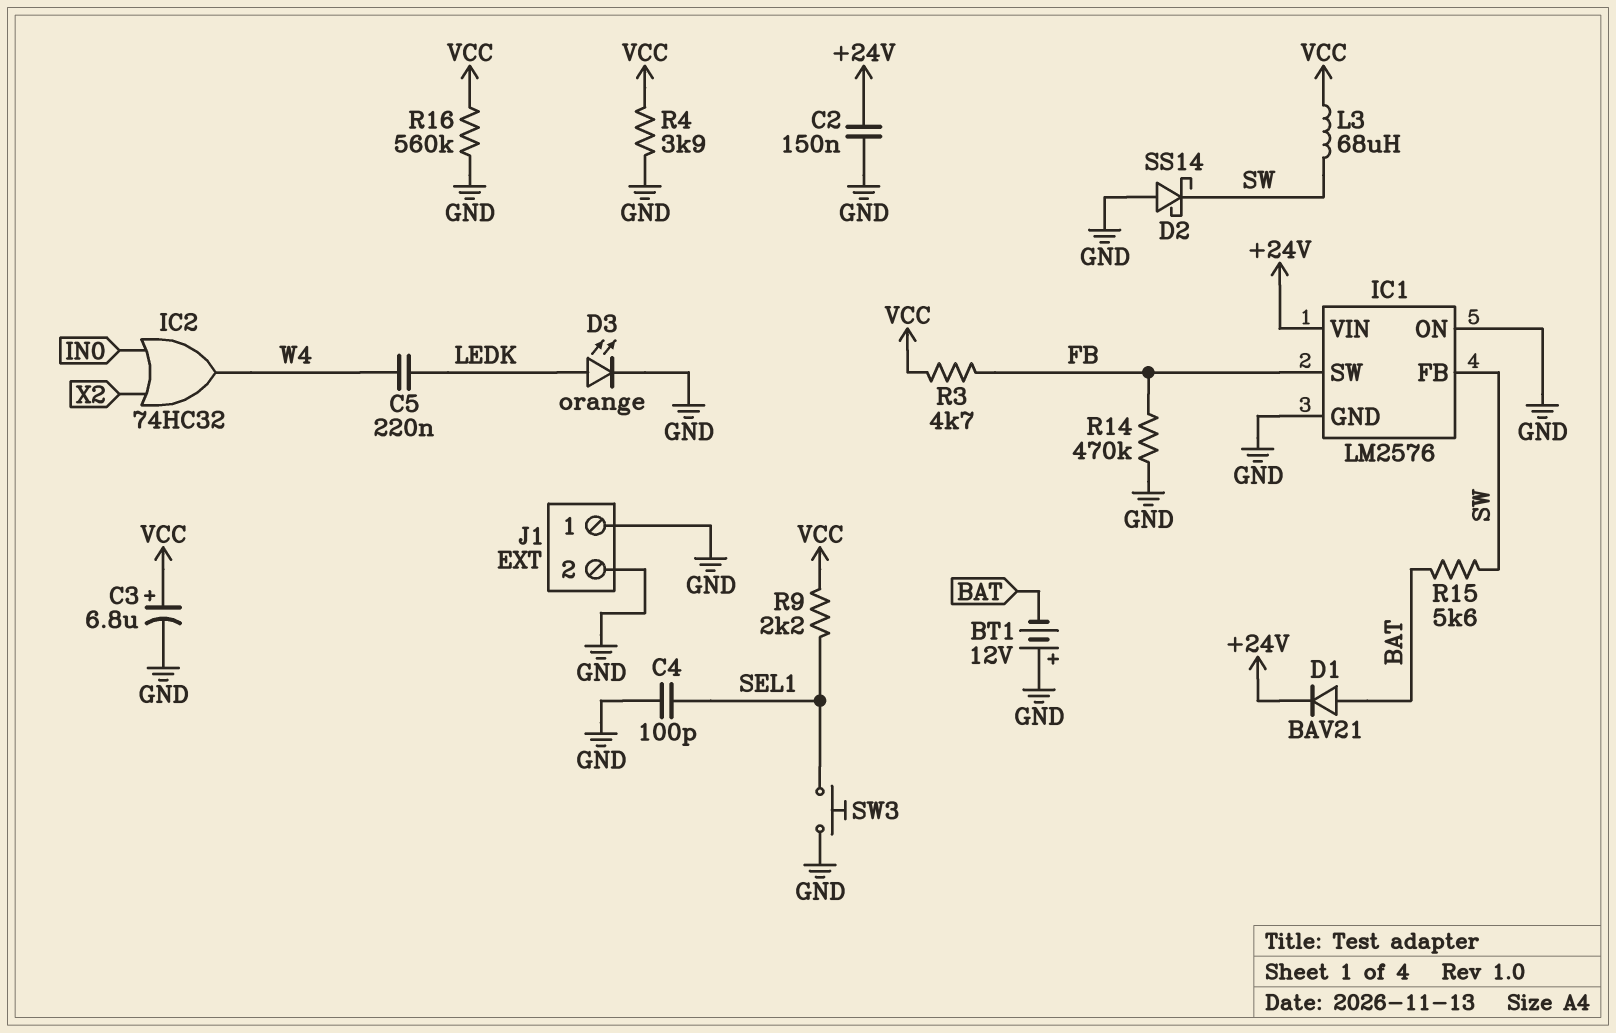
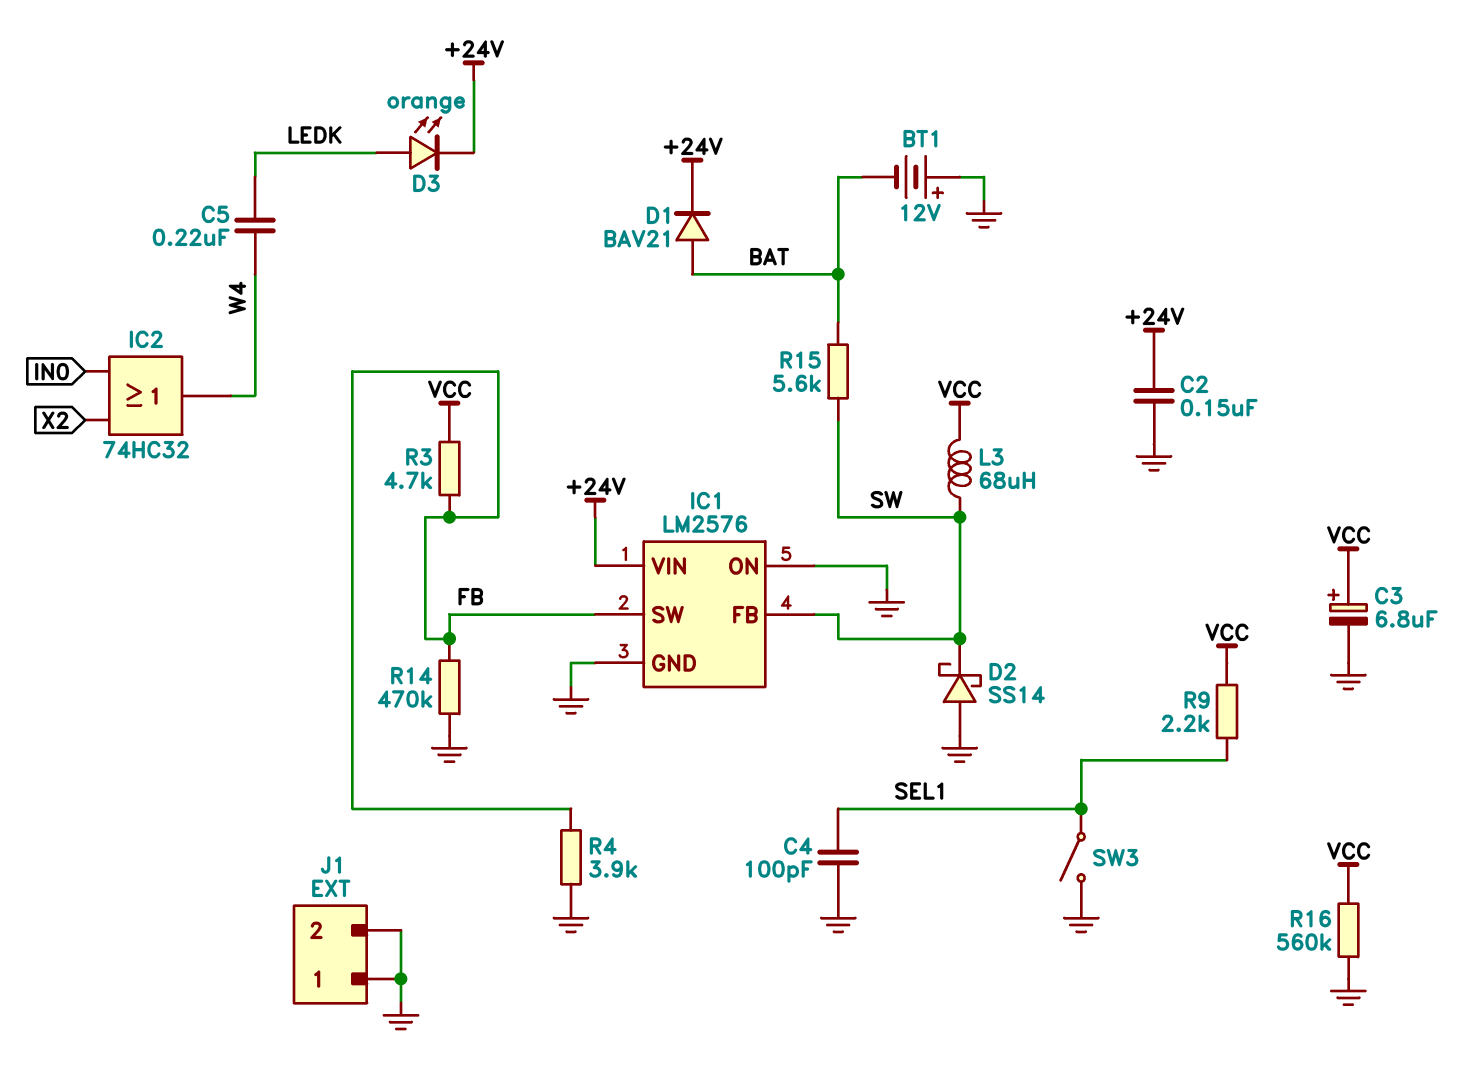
D3: LED orange (A LEDK, K GND) -> LED orange (A LEDK, K +24V)
R4: 3.9k (GND, VCC) -> 3.9k (FB, GND)
SW3: button (GND, SEL1) -> switch (GND, SEL1)

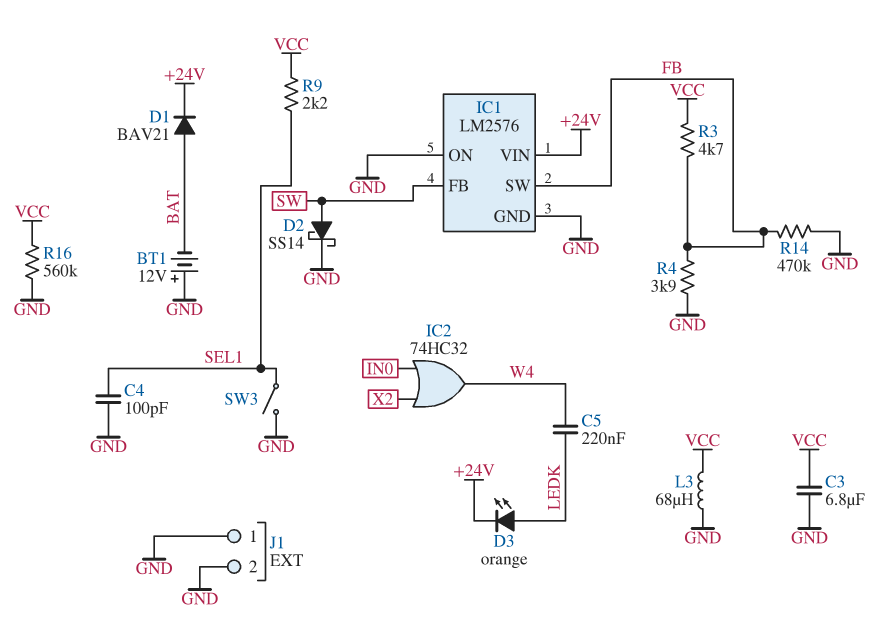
C2: 150nF (+24V, GND) -> none
C3: 6.8uF (plus VCC, minus GND) -> 6.8uF (GND, VCC)
D2: schottky SS14 (A GND, K SW) -> schottky SS14 (A SW, K GND)
L3: 68uH (SW, VCC) -> 68uH (GND, VCC)
R15: 5.6k (BAT, SW) -> none

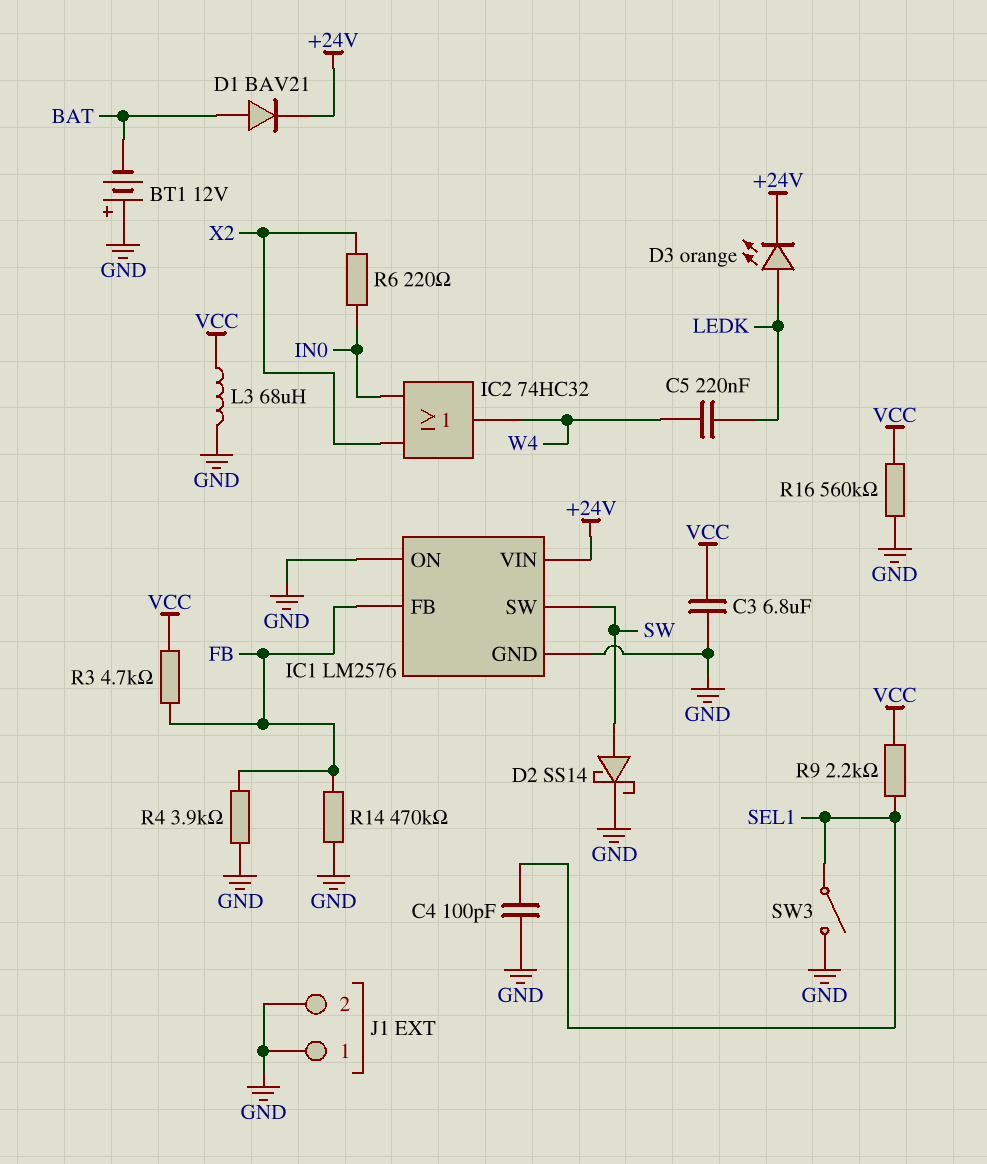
IC1 pin FB: SW -> FB
IC1 pin SW: FB -> SW
R6: none -> 220 (IN0, X2)

